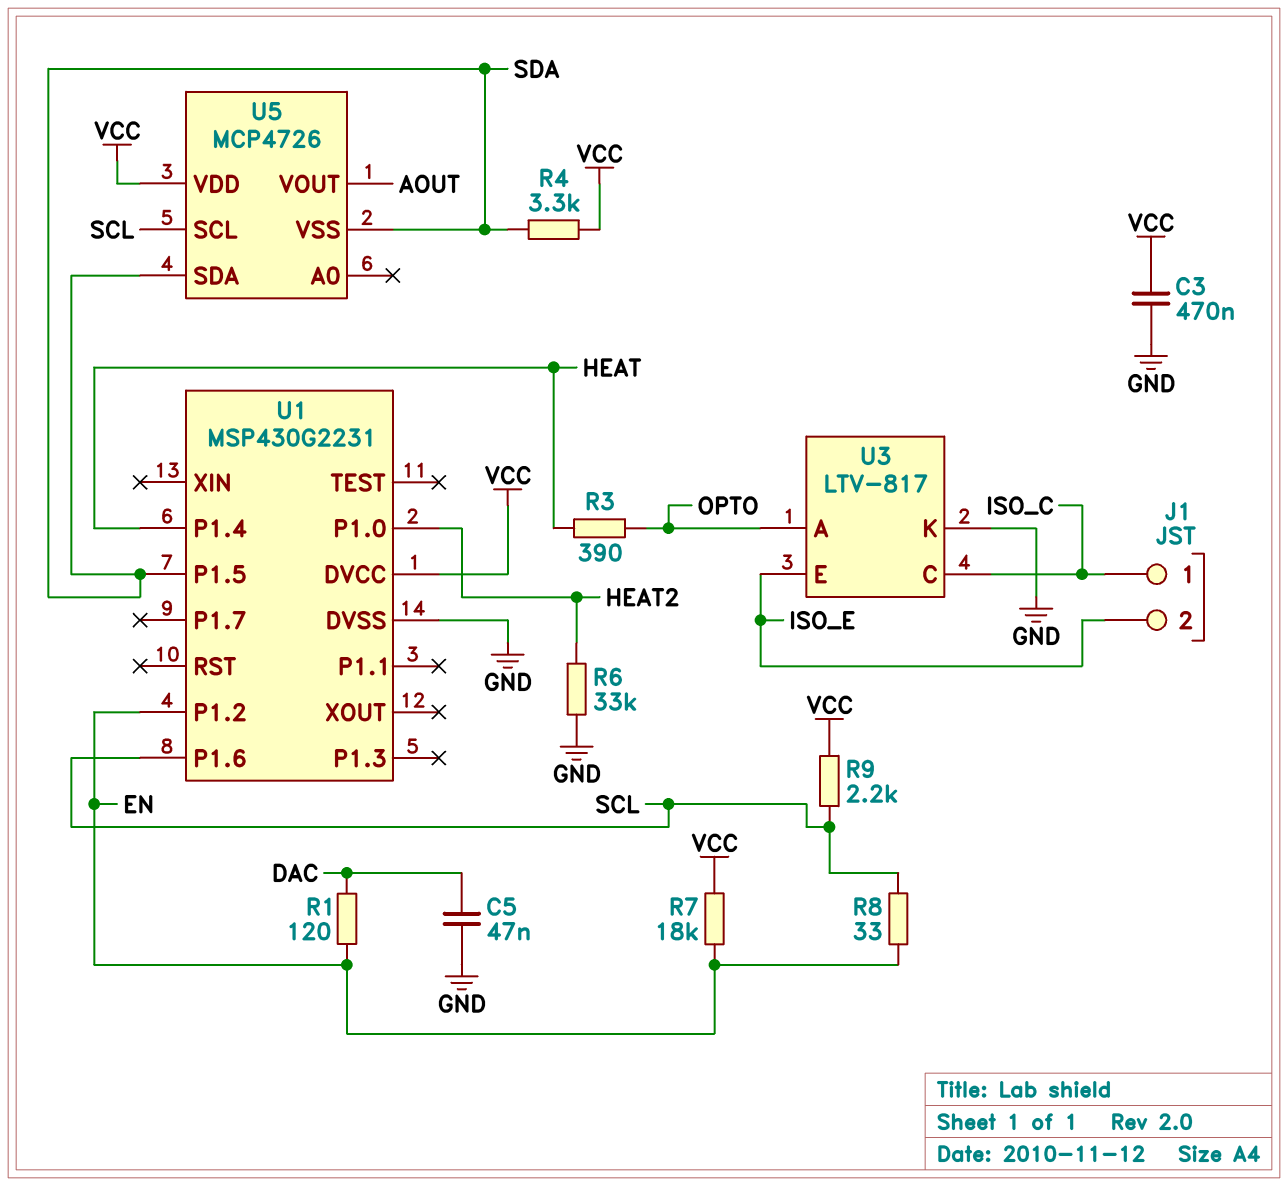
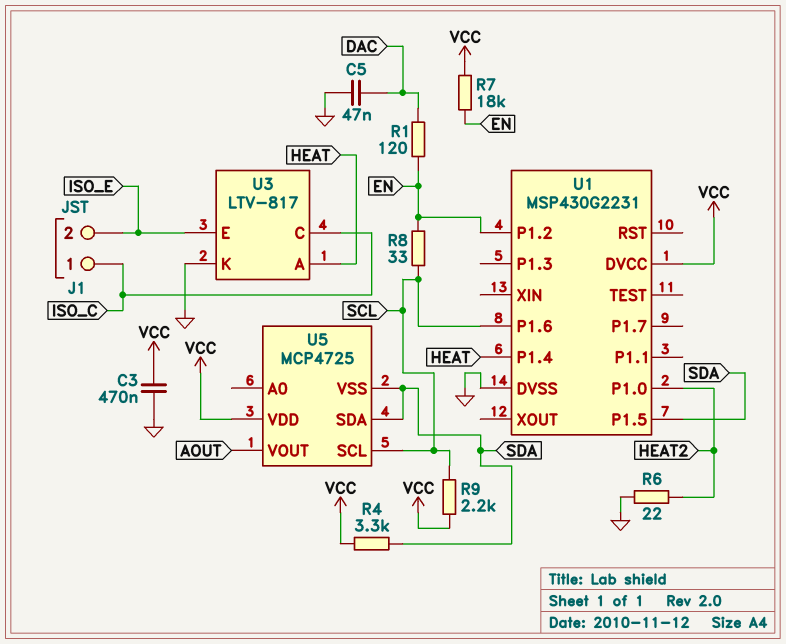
R3: 390 (HEAT, OPTO) -> none
R6: 33k (GND, HEAT2) -> 22 (GND, HEAT2)
U3 pin A: OPTO -> HEAT
U5: MCP4726 -> MCP4725

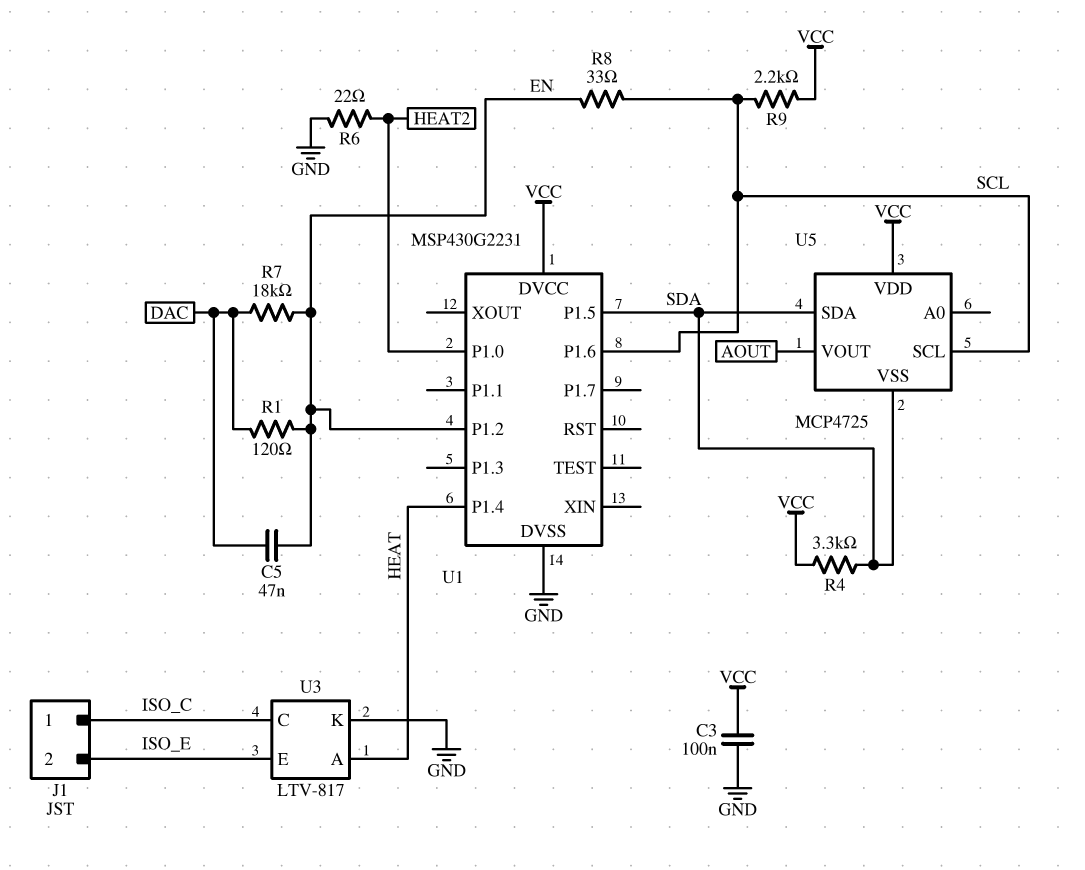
C3: 470nF (GND, VCC) -> 100nF (GND, VCC)
C5: 47nF (DAC, GND) -> 47nF (DAC, EN)
R7: 18k (EN, VCC) -> 18k (DAC, EN)

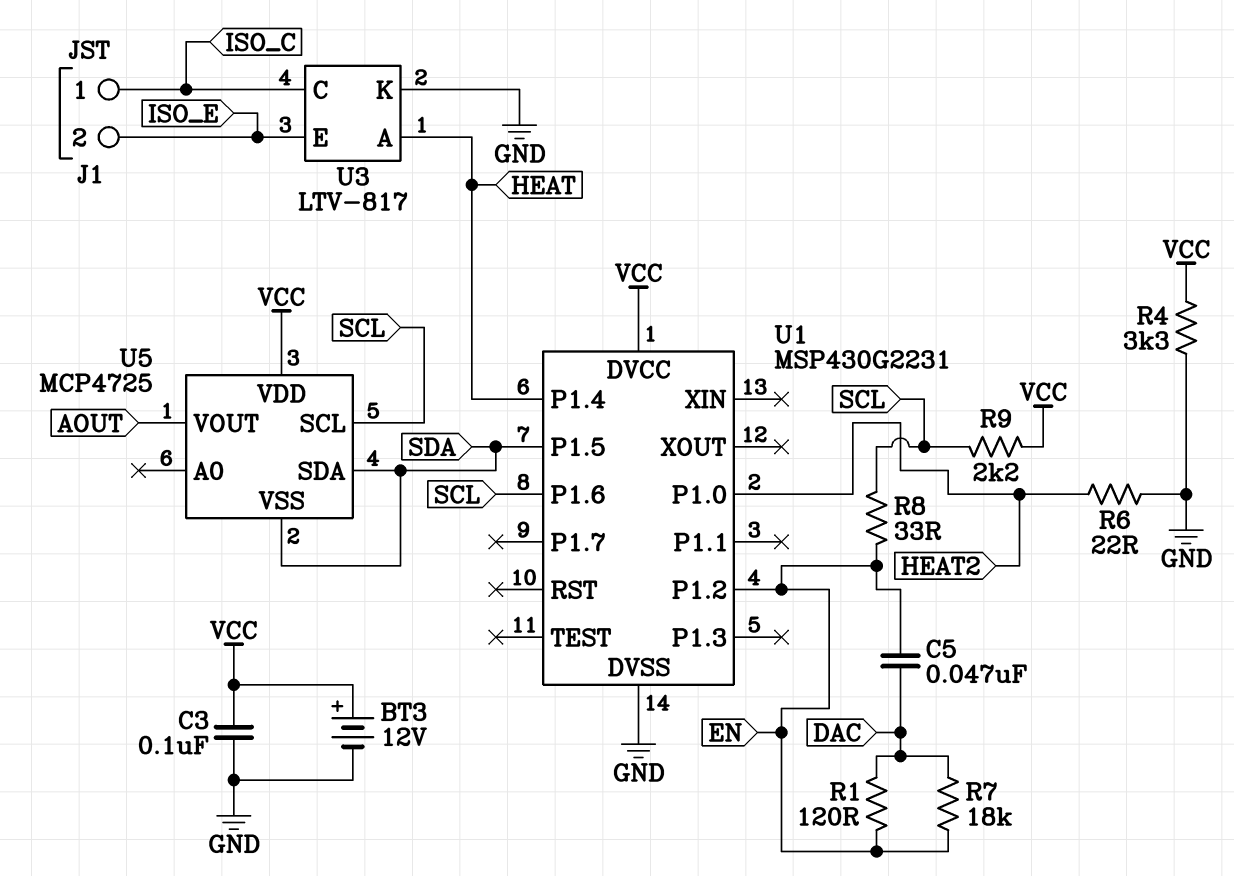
BT3: none -> 12V (plus VCC, minus GND)
R4: 3.3k (SDA, VCC) -> 3.3k (GND, VCC)

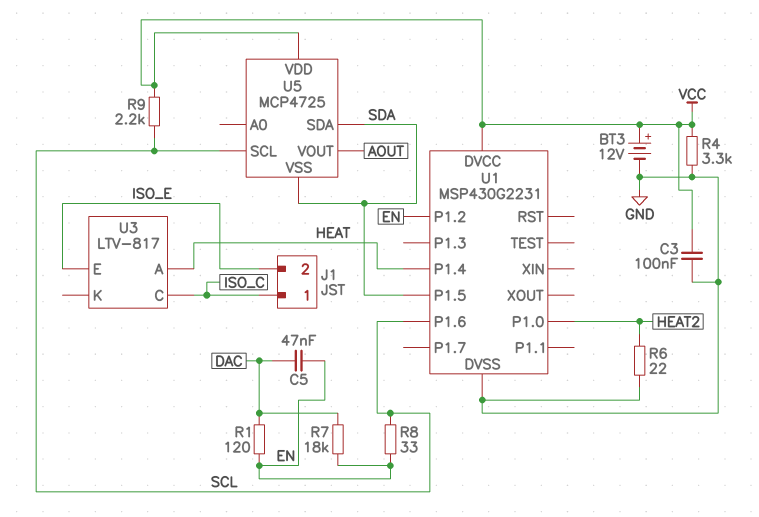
U3 pin K: GND -> none

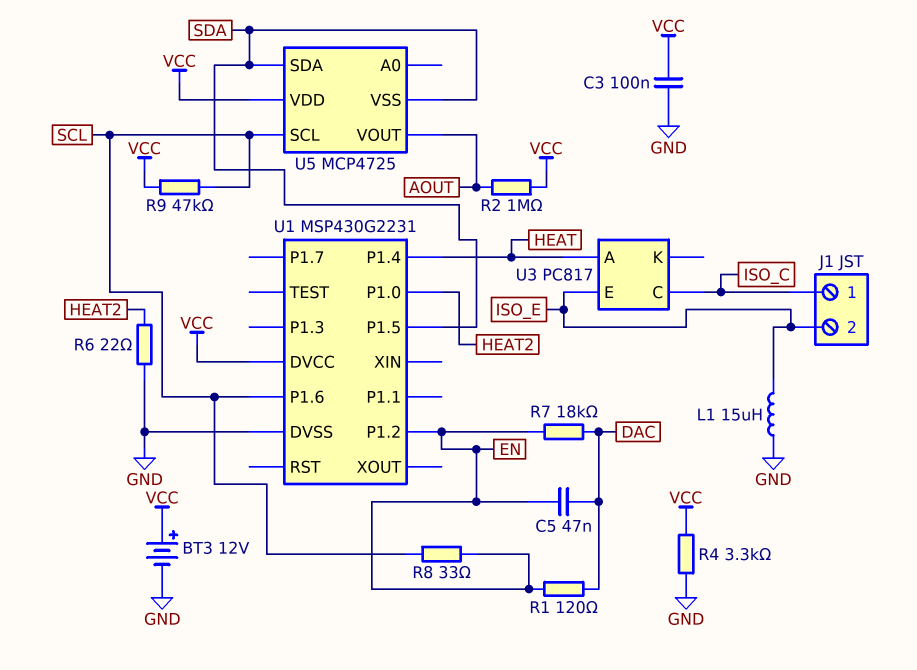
L1: none -> 15uH (GND, ISO_E)
R2: none -> 1M (AOUT, VCC)
R9: 2.2k (SCL, VCC) -> 47k (SCL, VCC)
U3: LTV-817 -> PC817

